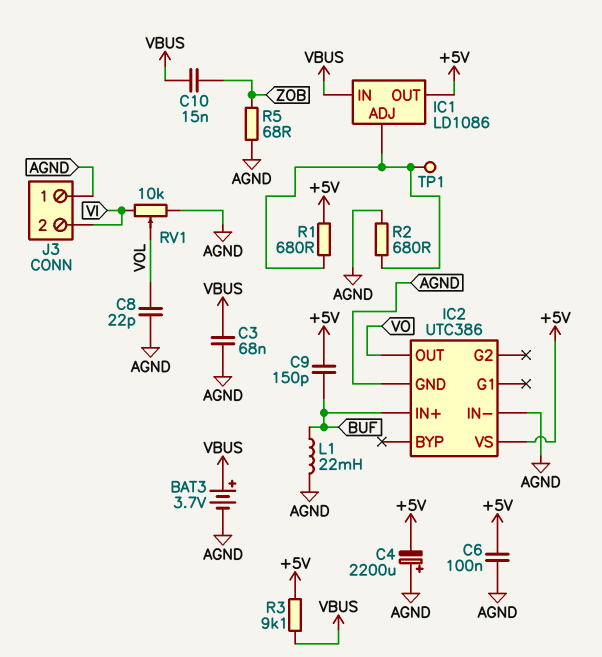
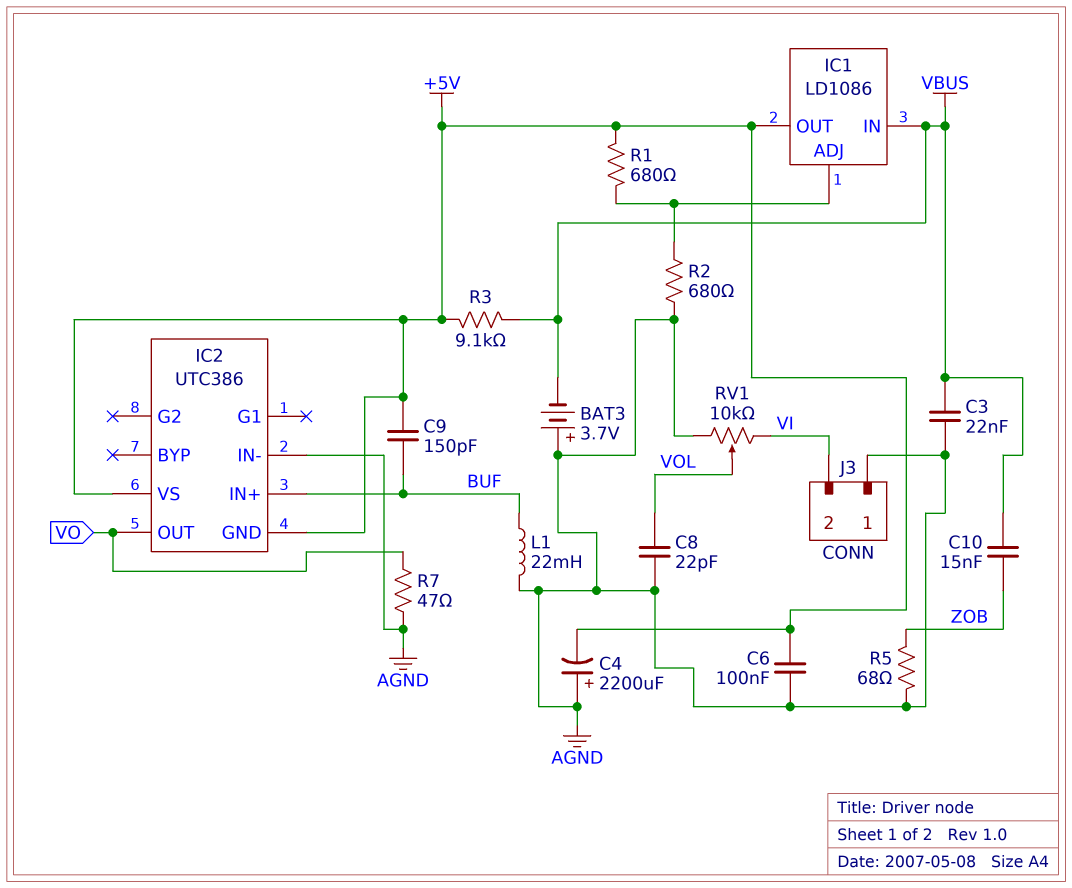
BAT3: 3.7V (plus VBUS, minus AGND) -> 3.7V (plus AGND, minus VBUS)
C3: 68nF (AGND, VBUS) -> 22nF (AGND, VBUS)
IC2 pin GND: AGND -> +5V
R7: none -> 47 (AGND, VO)
TP1: test point (IC1/ADJ) -> none

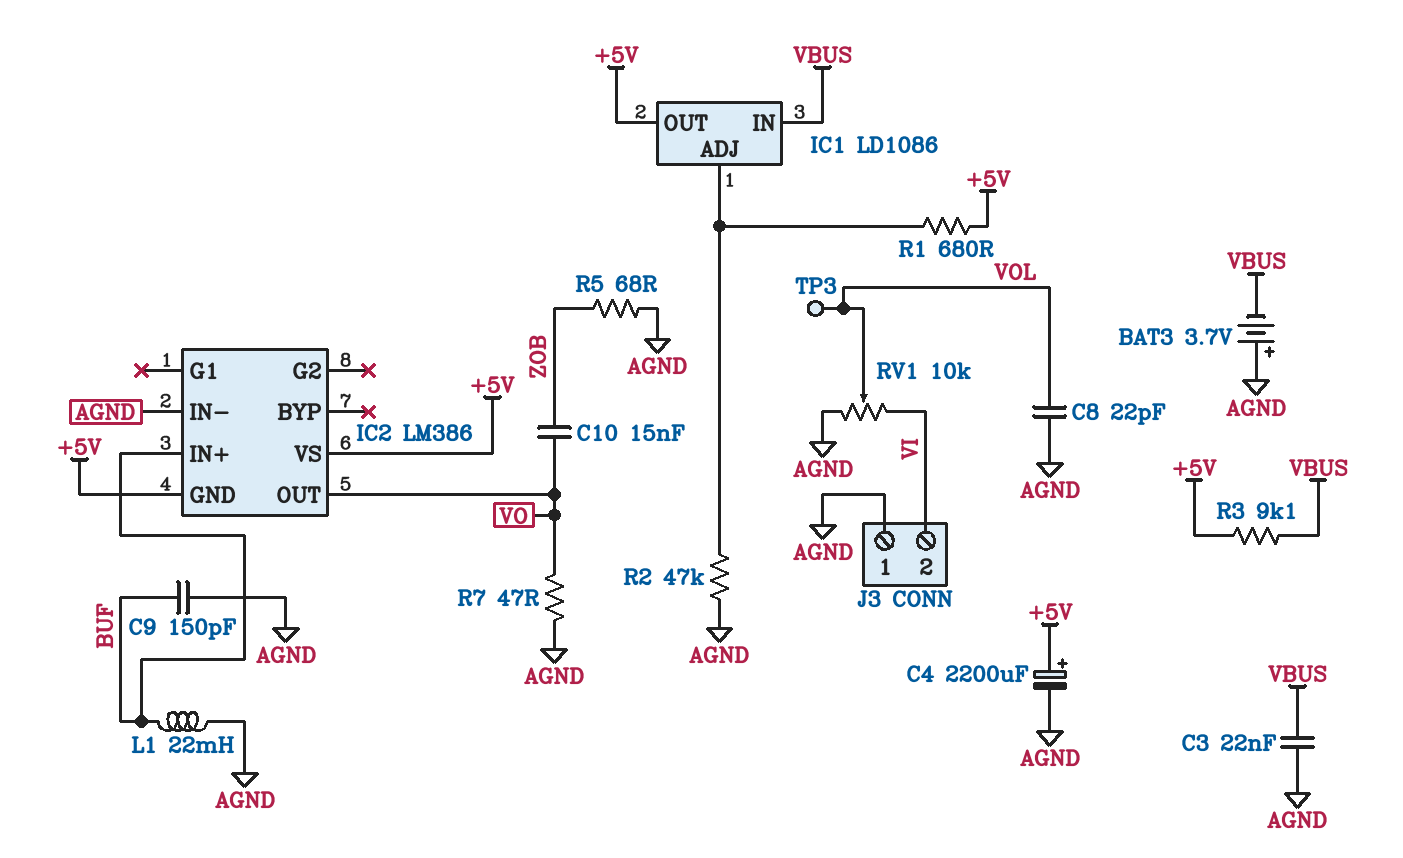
C4: 2200uF (plus AGND, minus +5V) -> 2200uF (plus +5V, minus AGND)
C6: 100nF (+5V, AGND) -> none
C9: 150pF (+5V, BUF) -> 150pF (AGND, BUF)
C10: 15nF (VBUS, ZOB) -> 15nF (VO, ZOB)
IC2: UTC386 -> LM386
R2: 680 (AGND, IC1/ADJ) -> 47k (AGND, IC1/ADJ)
TP3: none -> test point (VOL)

